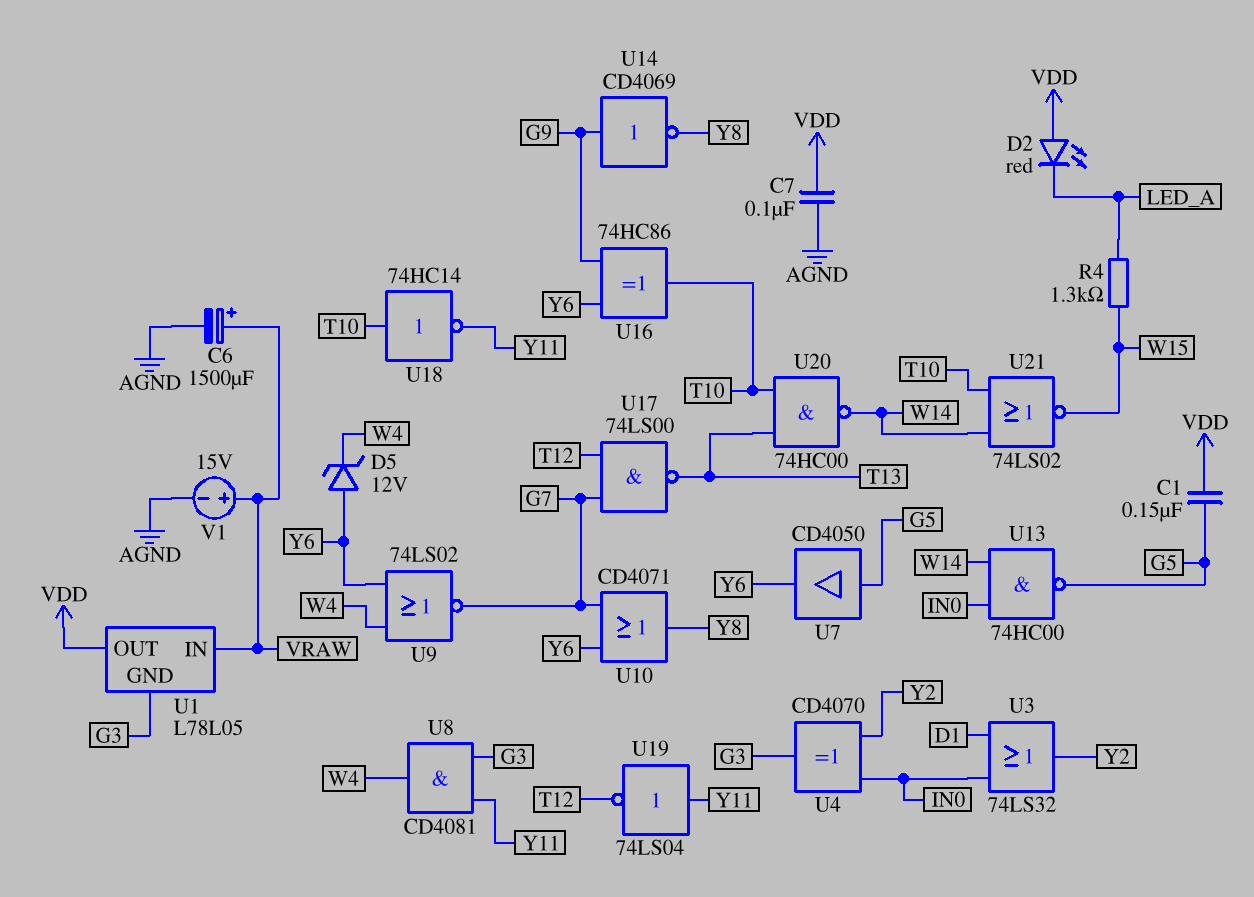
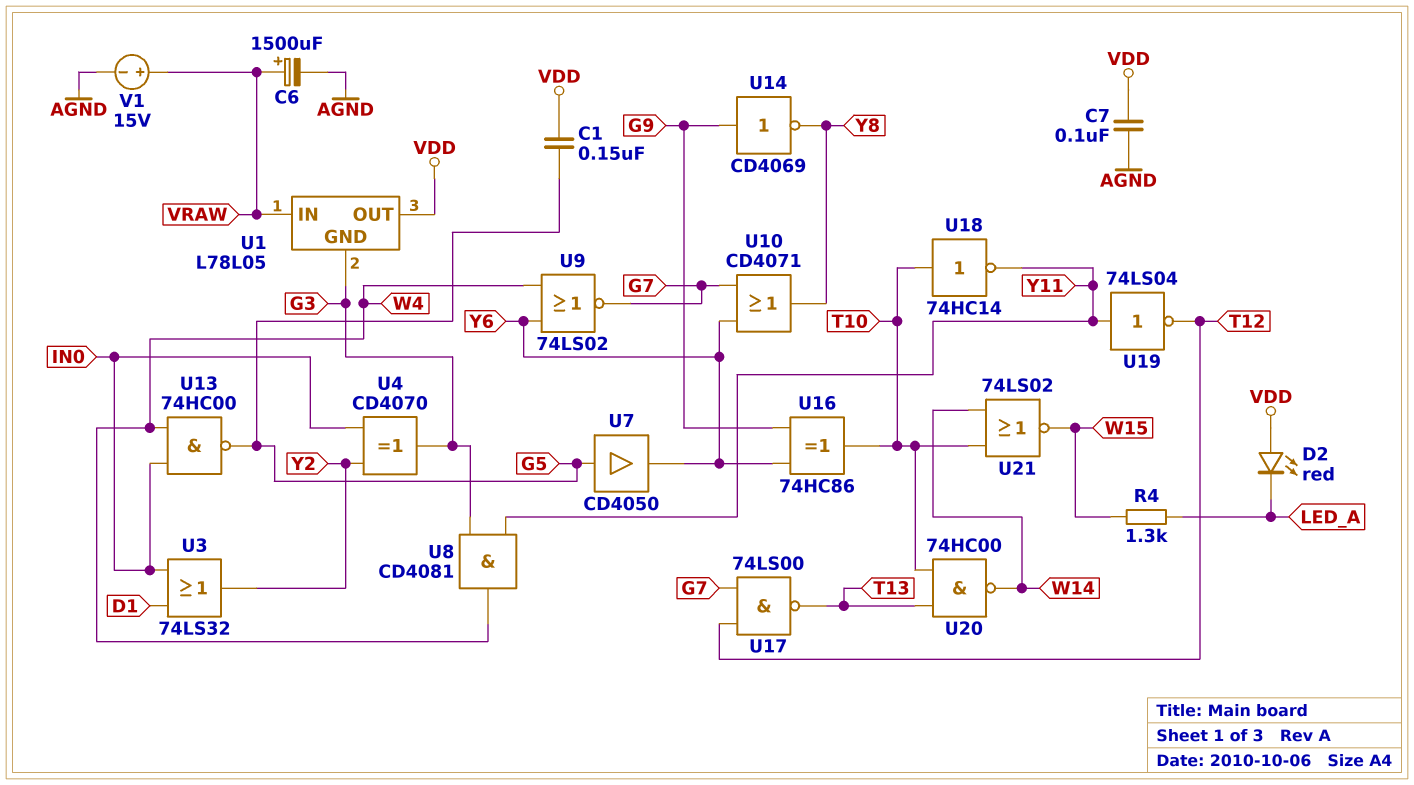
D5: zener 12V (A Y6, K W4) -> none
U13: NAND 74HC00 (in IN0, in W14, out G5) -> NAND 74HC00 (in IN0, in W4, out G5)

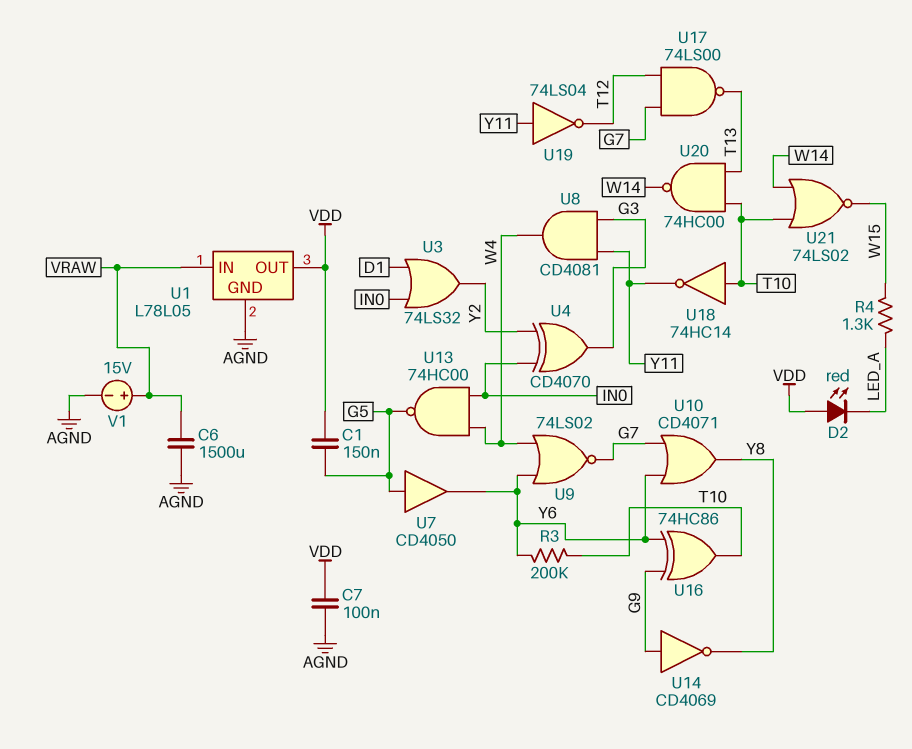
C6: 1500uF (plus VRAW, minus AGND) -> 1500uF (AGND, VRAW)
R3: none -> 200k (T10, Y6)
U1 pin GND: G3 -> AGND

